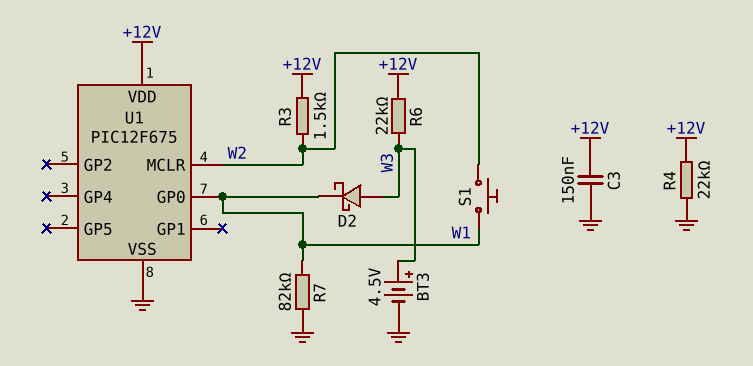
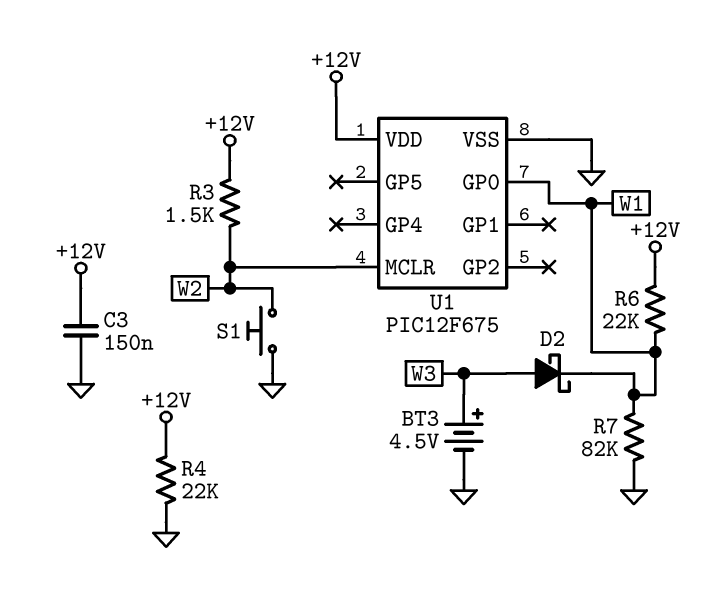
R6: 22k (+12V, W3) -> 22k (+12V, W1)
S1: button (W1, W2) -> button (GND, W2)

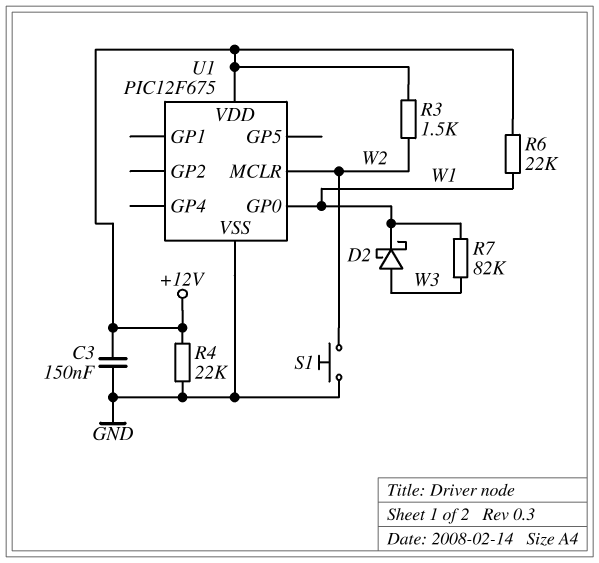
BT3: 4.5V (plus W3, minus GND) -> none
R7: 82k (GND, W1) -> 82k (W1, W3)

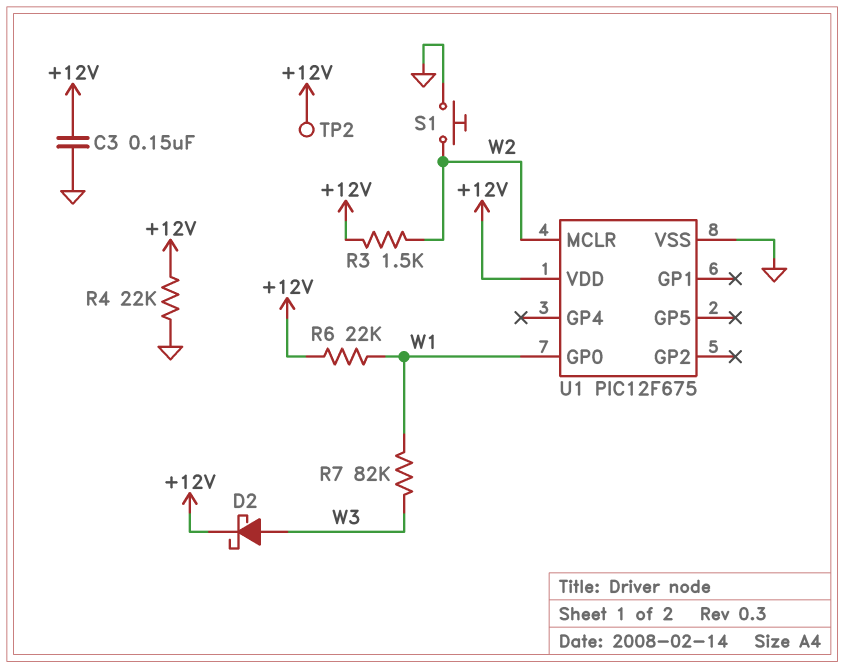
D2: schottky (A W3, K W1) -> schottky (A W3, K +12V)
TP2: none -> test point (+12V)

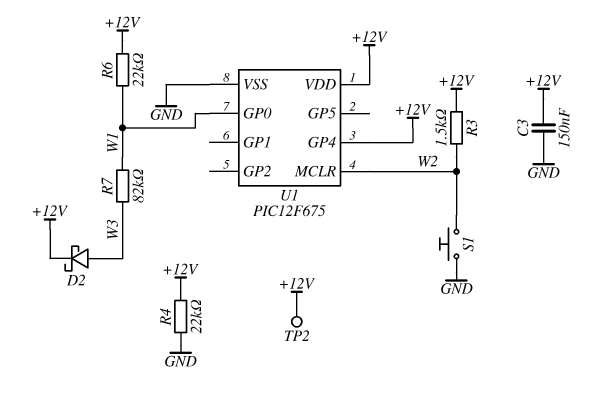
U1 pin GP4: none -> +12V

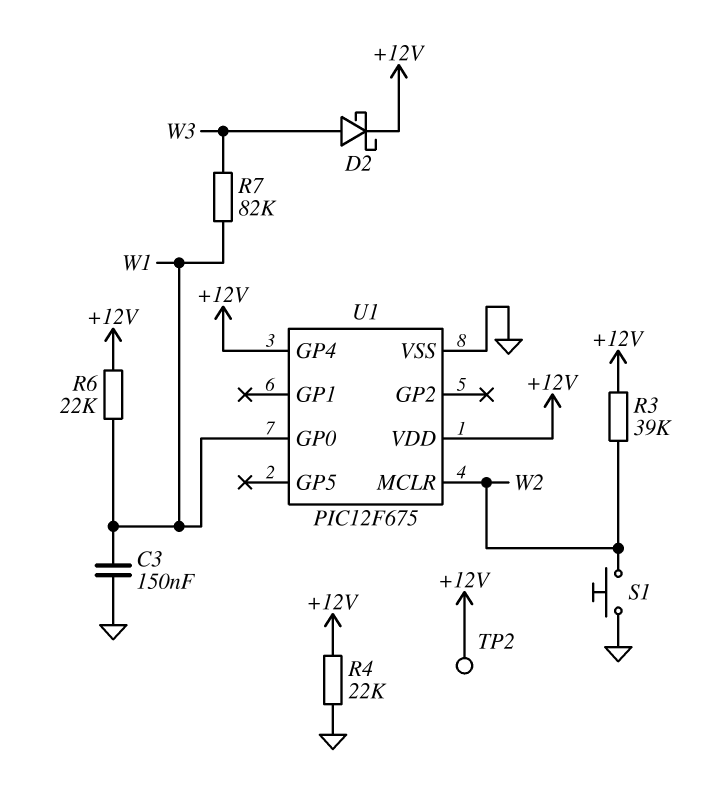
C3: 150nF (+12V, GND) -> 150nF (GND, W1)
R3: 1.5k (+12V, W2) -> 39k (+12V, W2)

